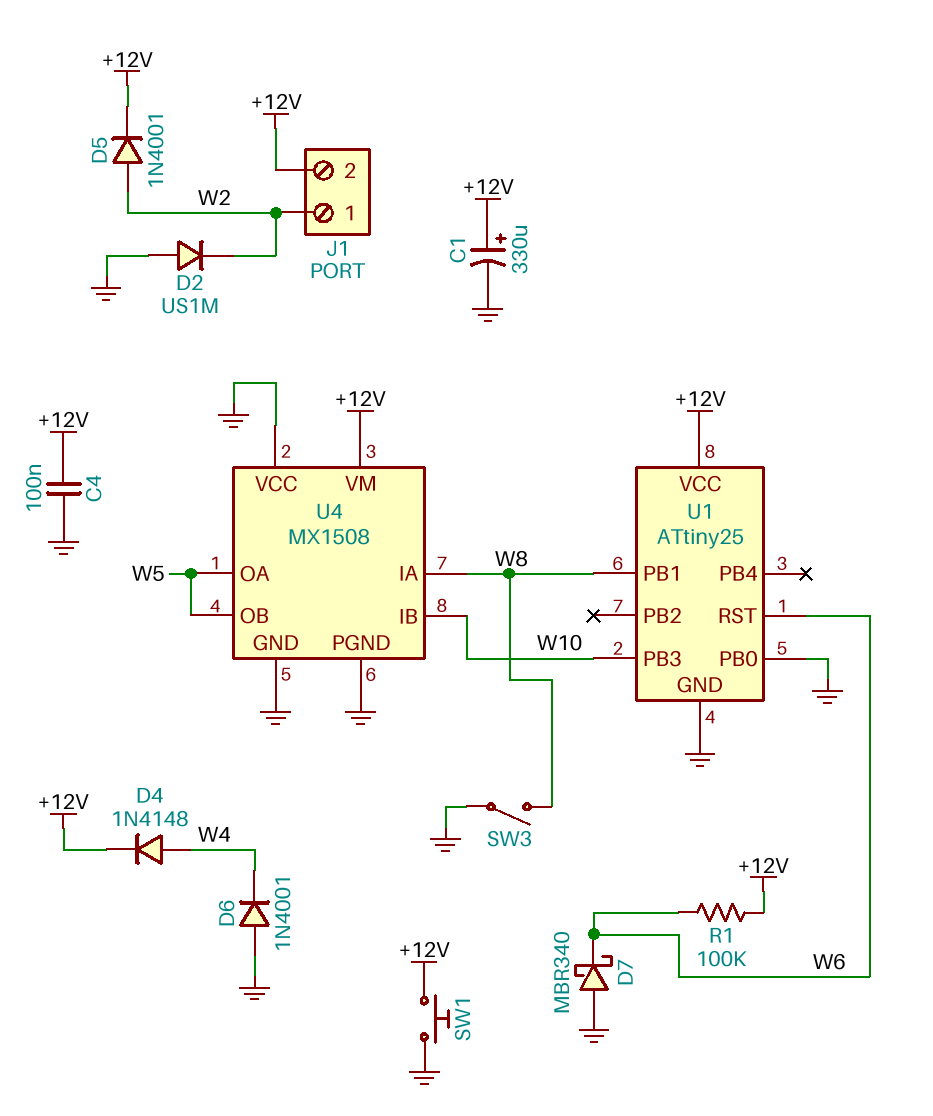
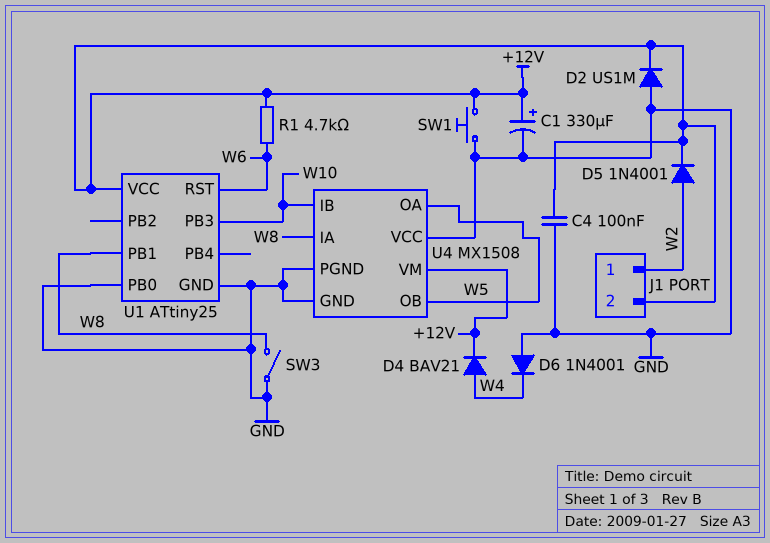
D2: diode US1M (A GND, K W2) -> diode US1M (A GND, K +12V)
D4: diode 1N4148 (A W4, K +12V) -> diode BAV21 (A W4, K +12V)
D7: schottky MBR340 (A GND, K W6) -> none
R1: 100k (+12V, W6) -> 4.7k (+12V, W6)

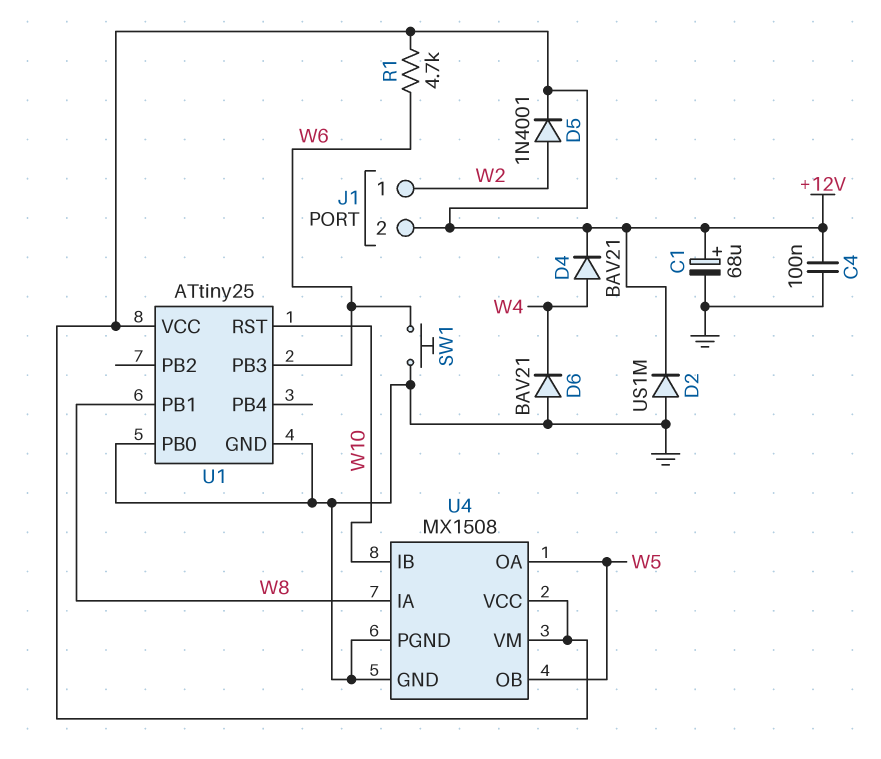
C1: 330uF (plus +12V, minus GND) -> 68uF (plus +12V, minus GND)
D6: diode 1N4001 (A GND, K W4) -> diode BAV21 (A GND, K W4)
SW1: button (+12V, GND) -> button (GND, W6)
SW3: switch (GND, W8) -> none
U1 pin PB3: W10 -> W6
U1 pin RST: W6 -> W10
U4 pin VCC: GND -> +12V

